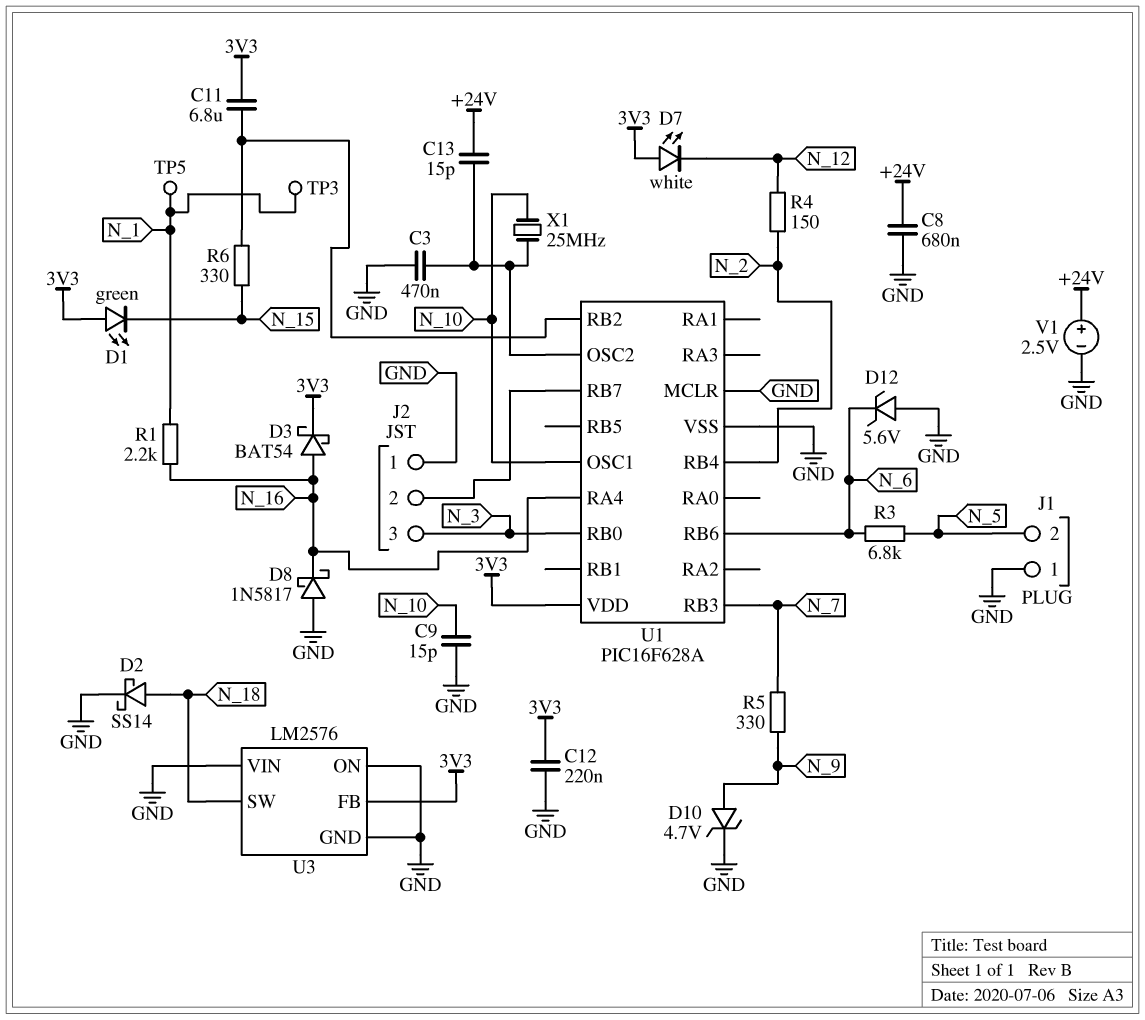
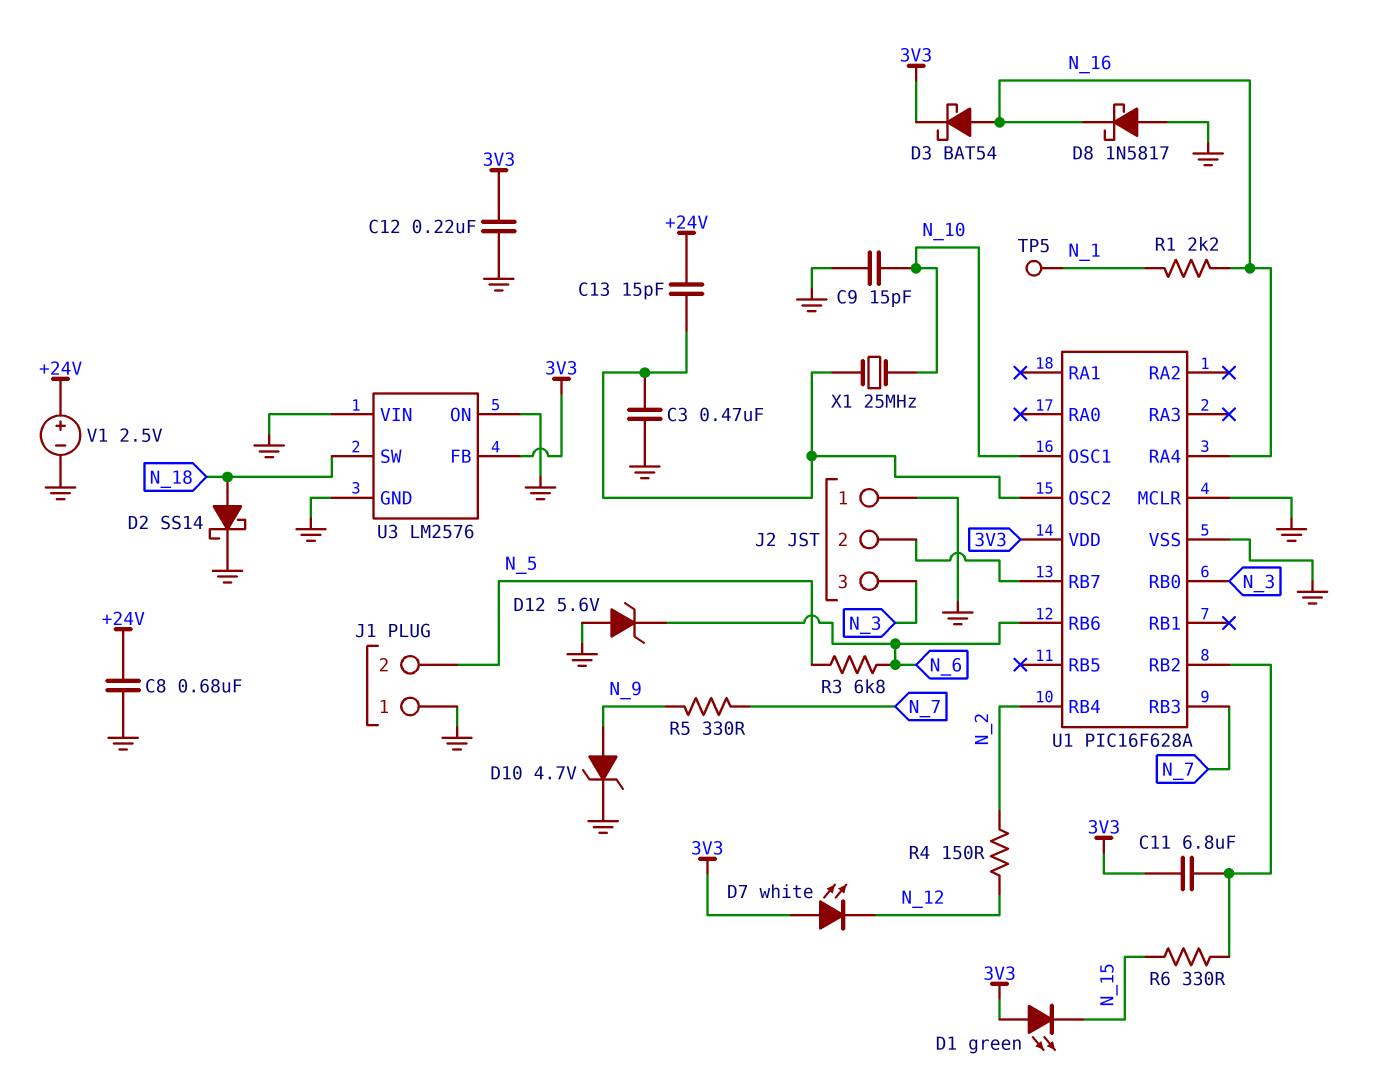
TP3: test point (N_1) -> none

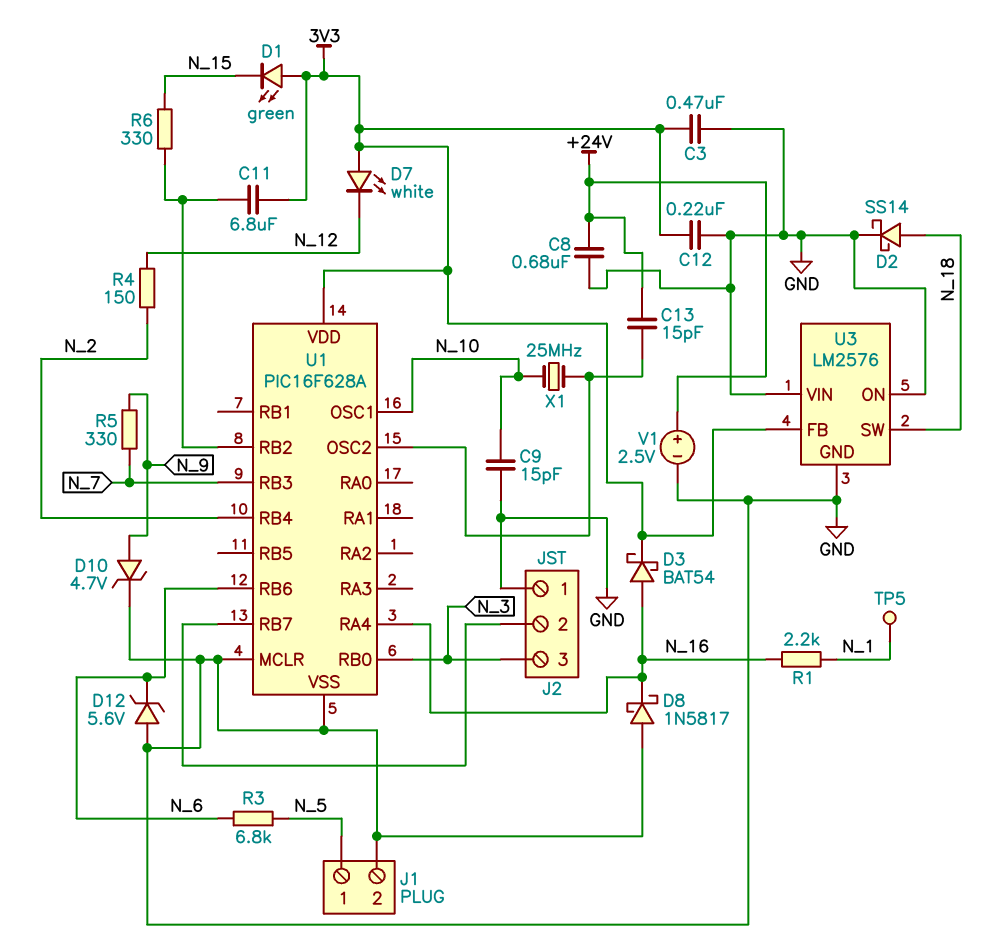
C3: 470nF (GND, U1/OSC2) -> 470nF (3V3, GND)
J1 pin 1: GND -> N_5
J1 pin 2: N_5 -> GND

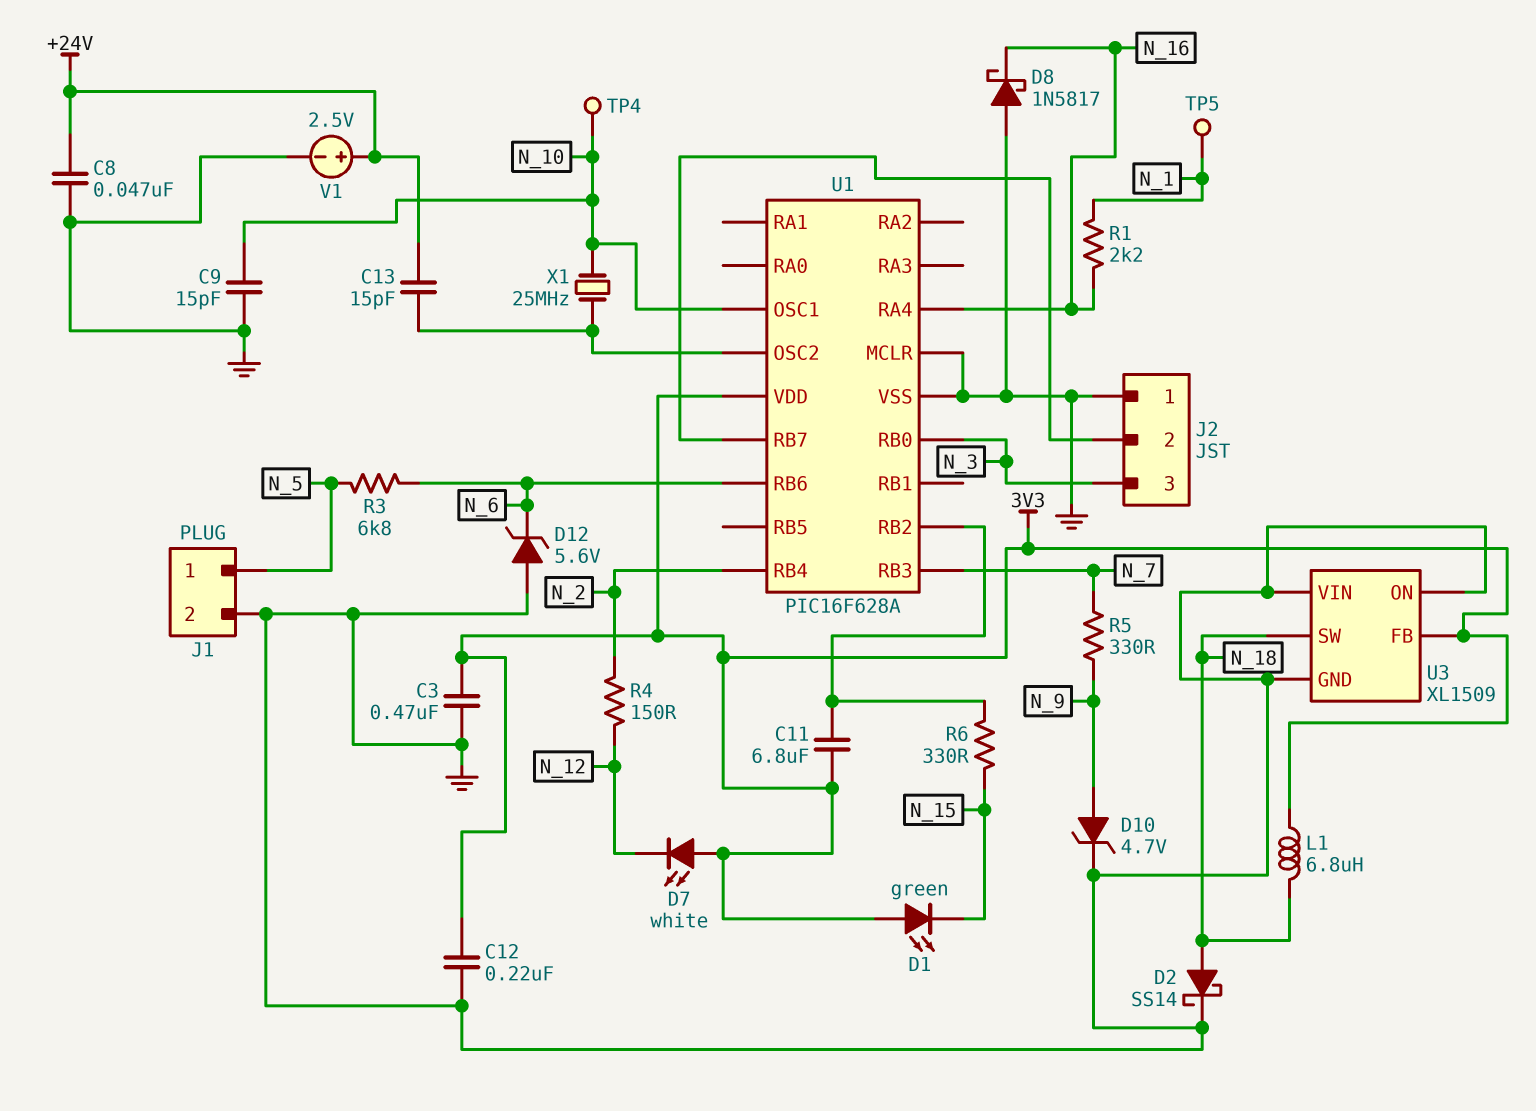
C8: 680nF (+24V, GND) -> 47nF (+24V, GND)
D3: schottky BAT54 (A N_16, K 3V3) -> none
L1: none -> 6.8uH (3V3, N_18)
TP4: none -> test point (N_10)
U3: LM2576 -> XL1509

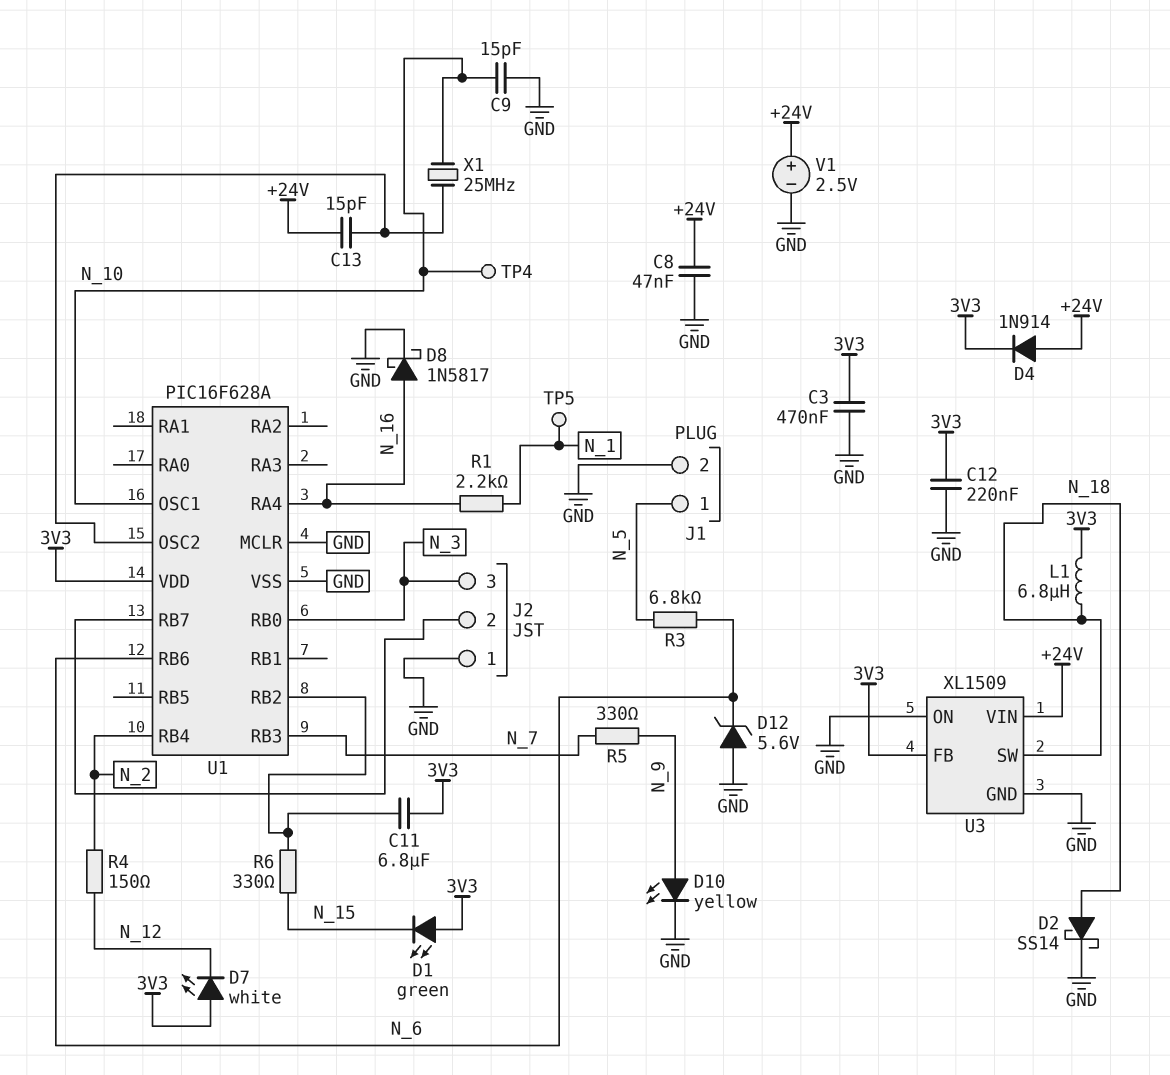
D4: none -> diode 1N914 (A +24V, K 3V3)
D8: schottky 1N5817 (A GND, K N_16) -> schottky 1N5817 (A N_16, K GND)
D10: zener 4.7V (A N_9, K GND) -> LED yellow (A N_9, K GND)
U3 pin VIN: GND -> +24V

